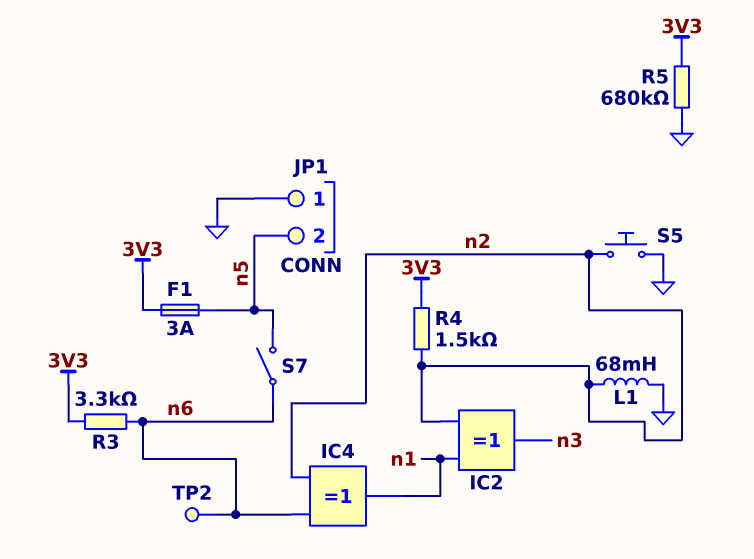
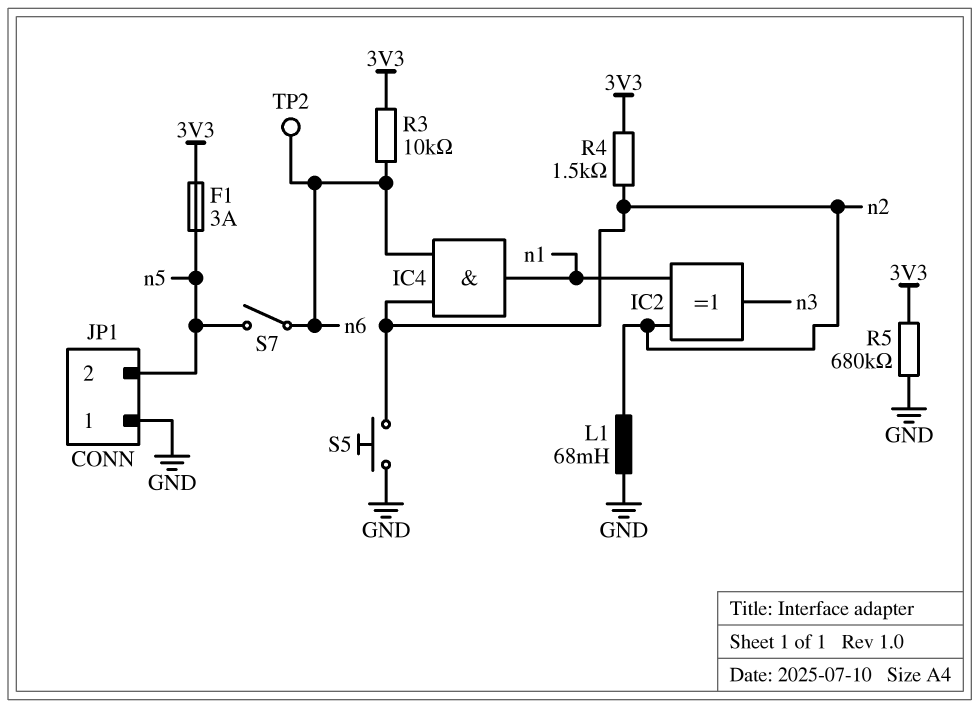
IC4: XOR (in n2, in n6, out n1) -> AND (in n2, in n6, out n1)
R3: 3.3k (3V3, n6) -> 10k (3V3, n6)

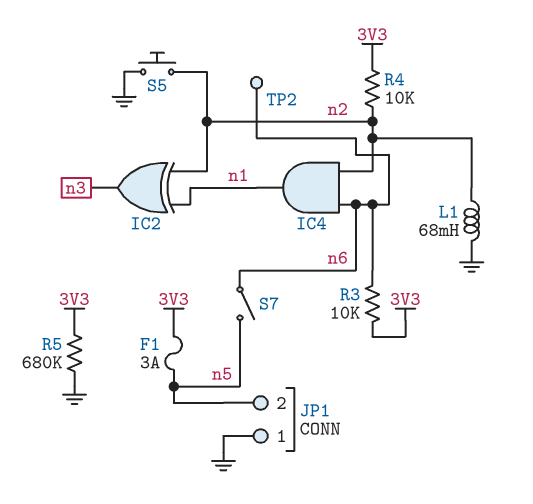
R4: 1.5k (3V3, n2) -> 10k (3V3, n2)

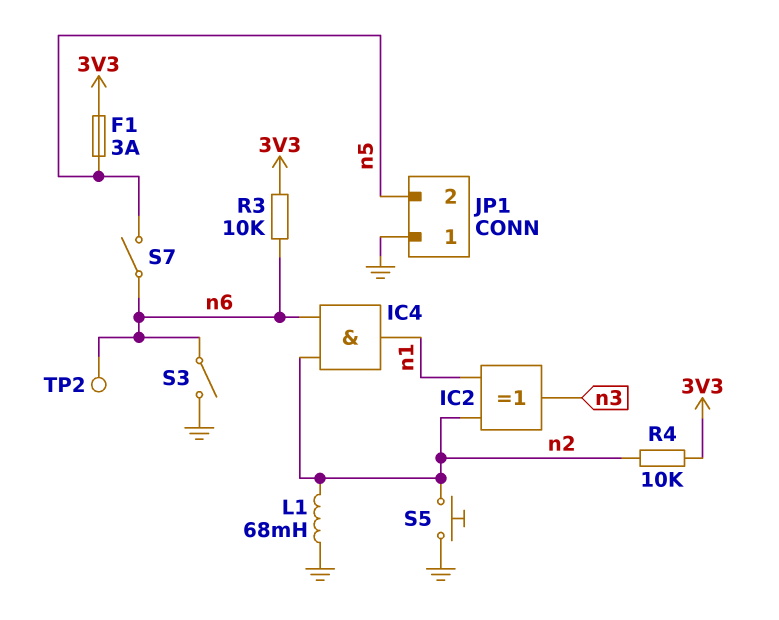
R5: 680k (3V3, GND) -> none
S3: none -> switch (GND, n6)

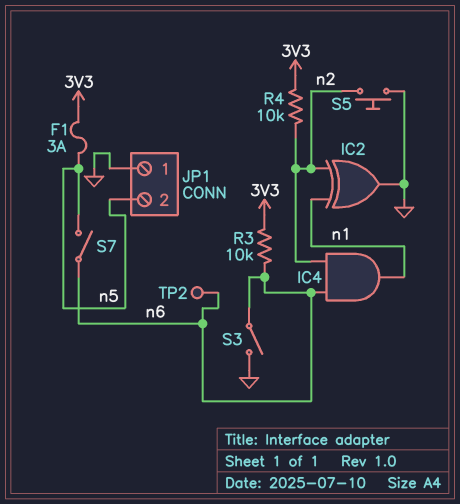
IC2: XOR (in n1, in n2, out n3) -> XOR (in n1, in n2, out GND)
L1: 68mH (GND, n2) -> none

